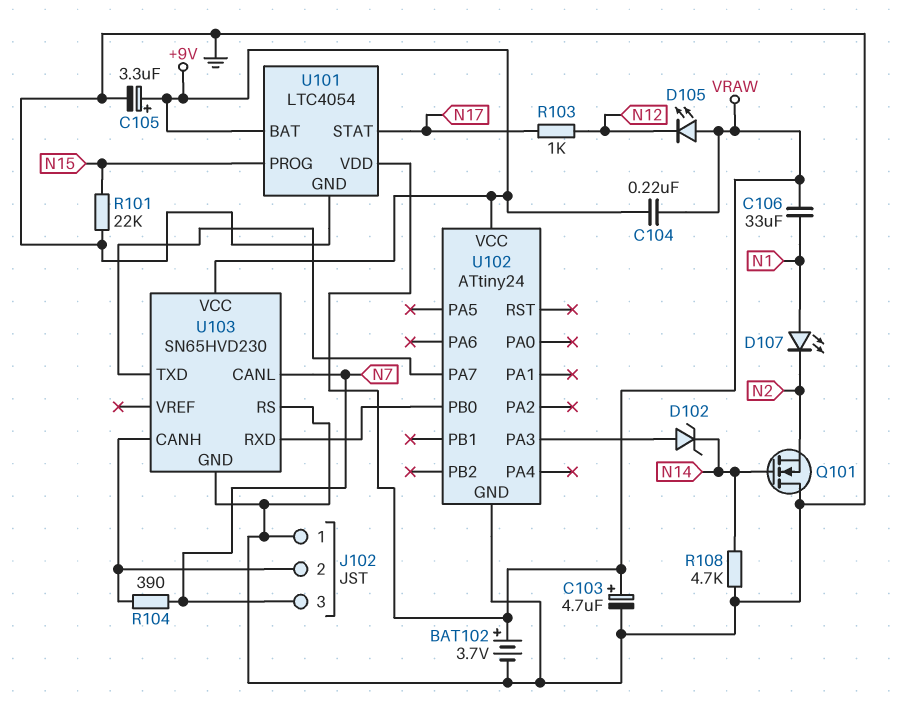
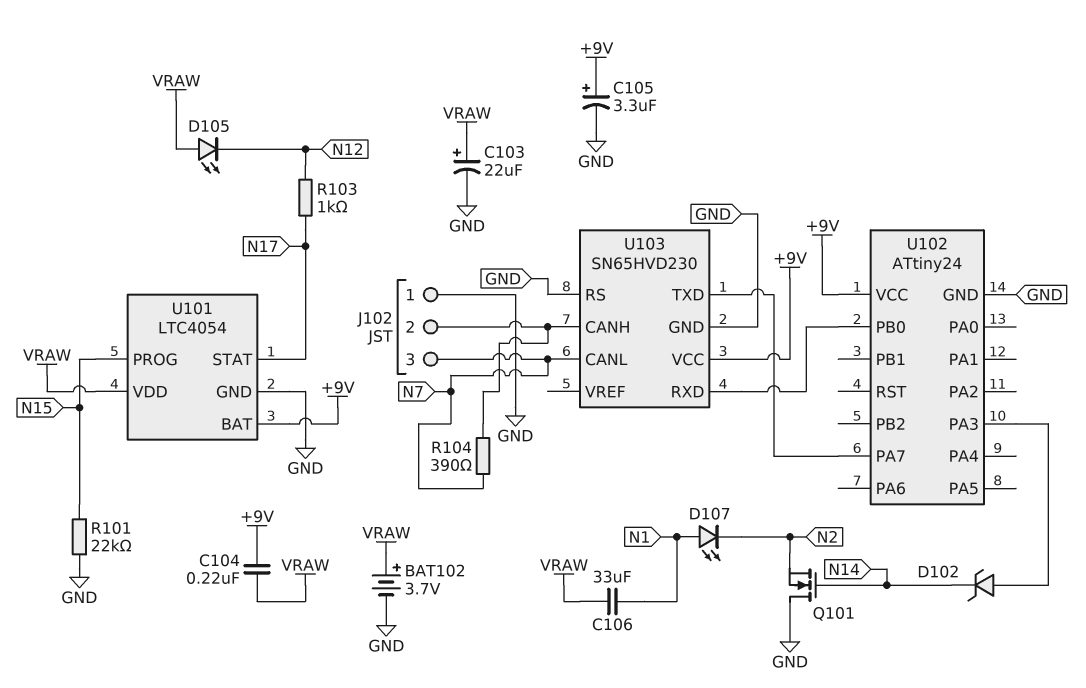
C103: 4.7uF (plus VRAW, minus GND) -> 22uF (plus VRAW, minus GND)
R108: 4.7k (GND, N14) -> none

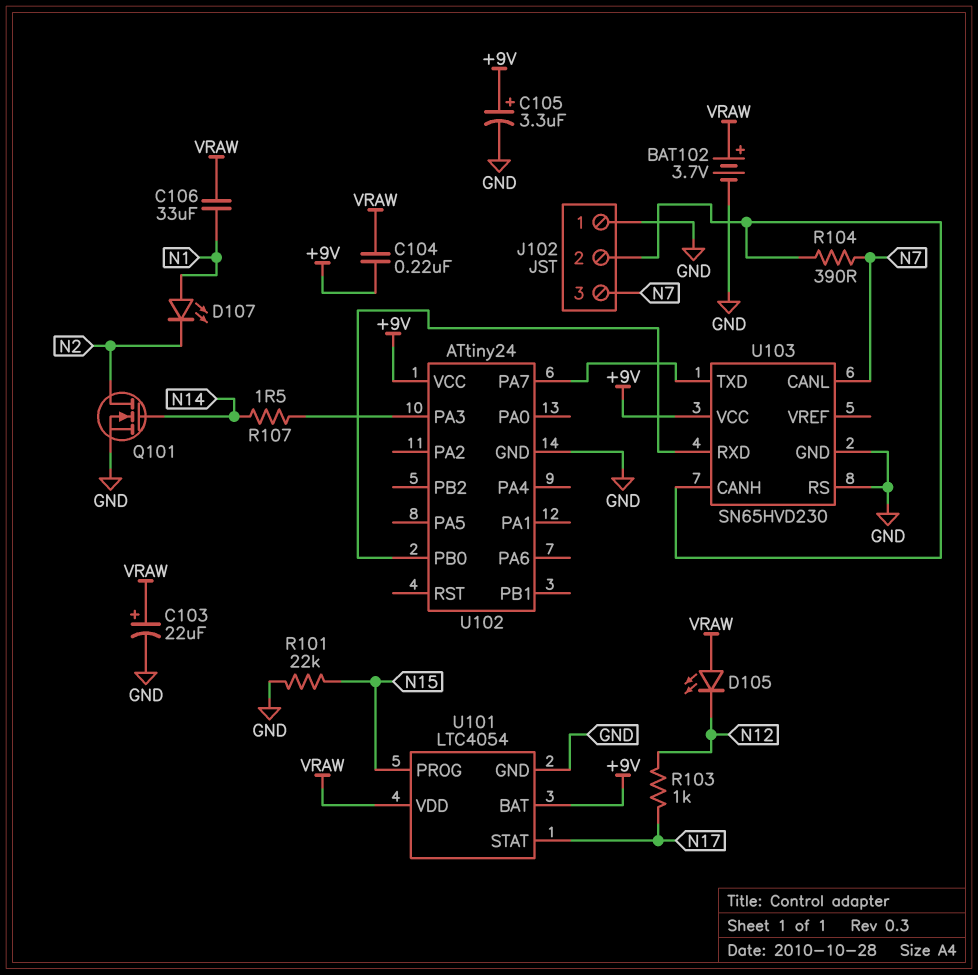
D102: zener (A U102/PA3, K N14) -> none
Q101: NMOS (G N14, D GND, S N2) -> NMOS (G N14, D N2, S GND)
R107: none -> 1.5 (N14, U102/PA3)

